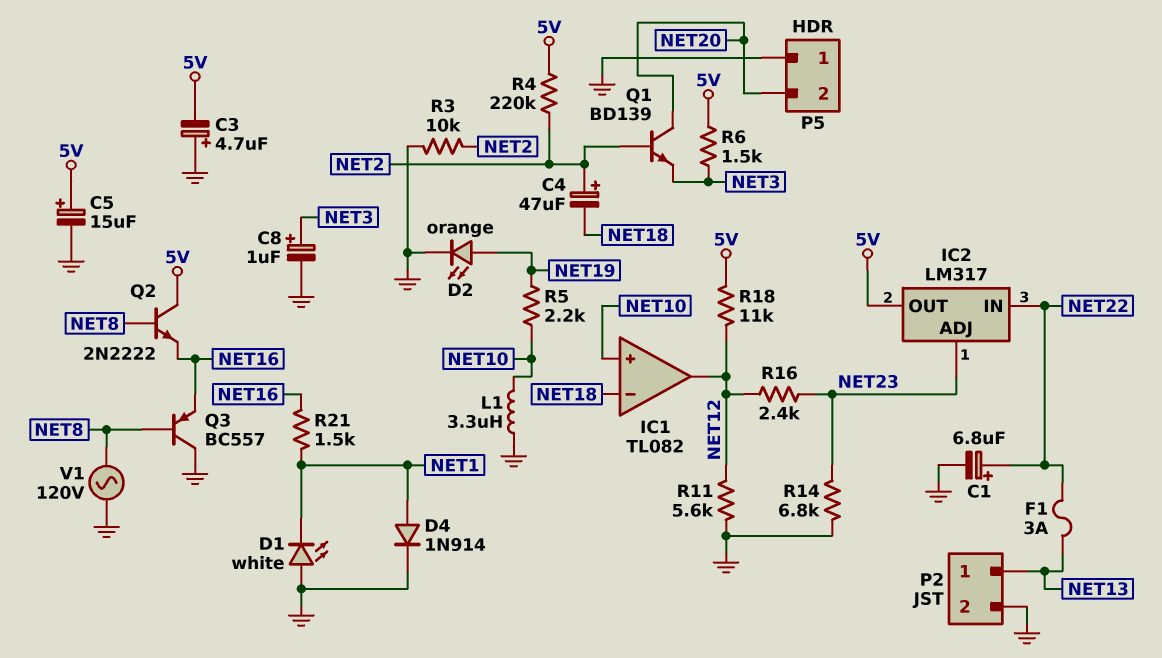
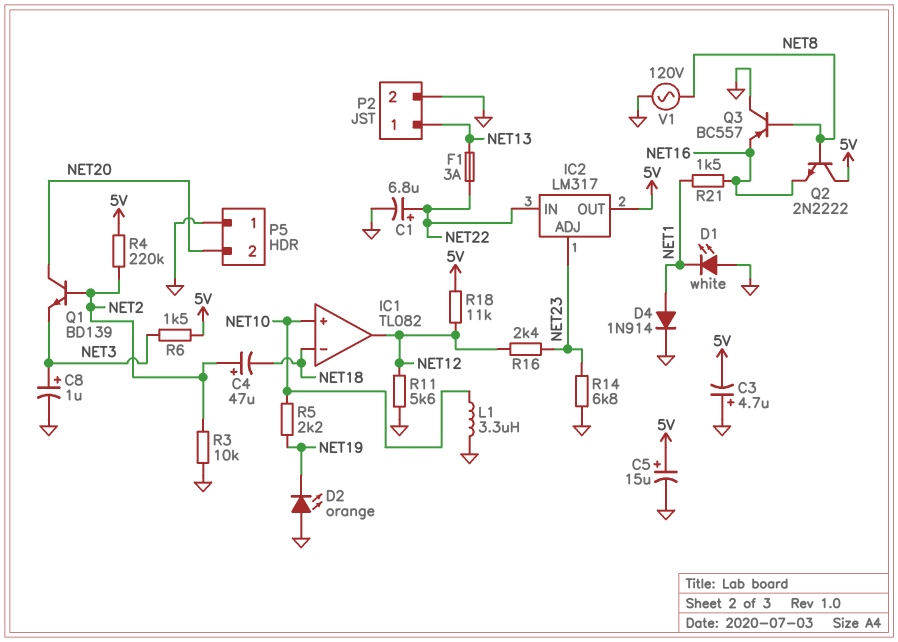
D2: LED orange (A NET19, K GND) -> LED orange (A GND, K NET19)

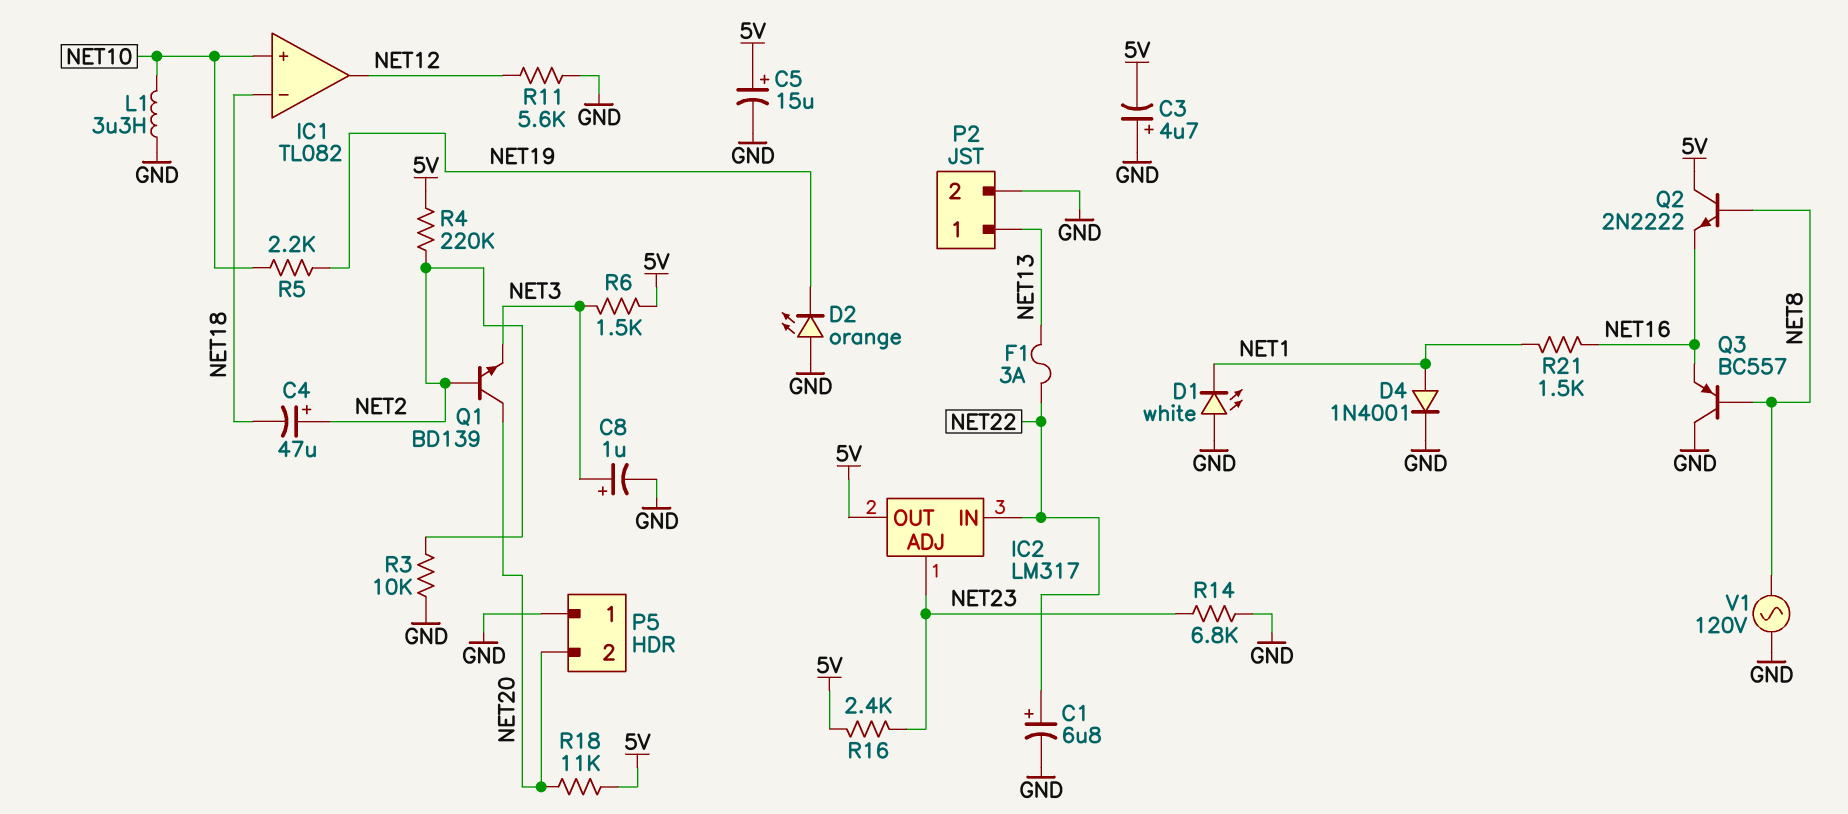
D4: diode 1N914 (A NET1, K GND) -> diode 1N4001 (A NET1, K GND)
R16: 2.4k (NET12, NET23) -> 2.4k (5V, NET23)
R18: 11k (5V, NET12) -> 11k (5V, NET20)

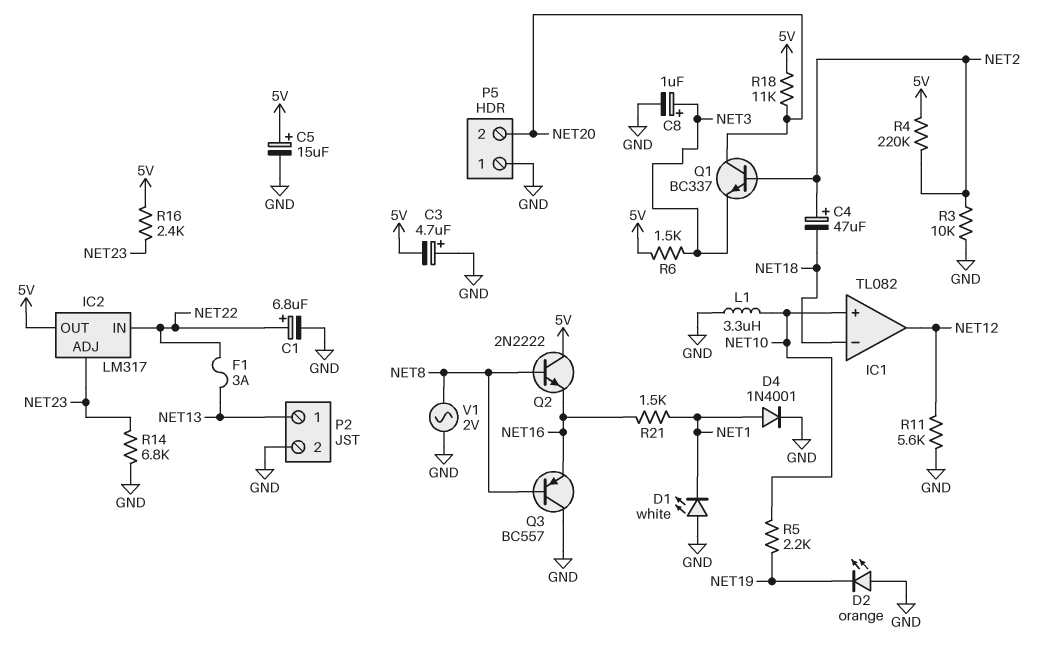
Q1: NPN BD139 (B NET2, C NET20, E NET3) -> NPN BC337 (B NET2, C NET20, E NET3)
V1: AC 120V (GND, NET8) -> AC 2V (GND, NET8)

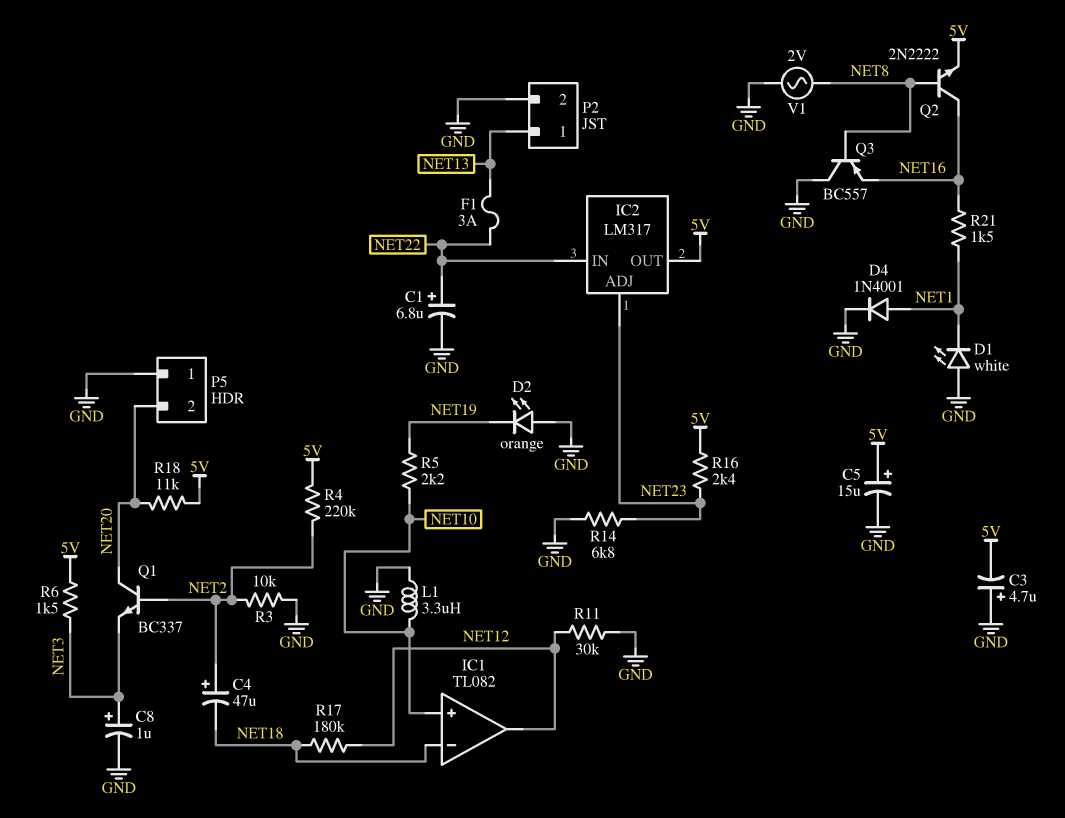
Q2: NPN 2N2222 (B NET8, C 5V, E NET16) -> NPN 2N2222 (B NET8, C NET16, E 5V)
R11: 5.6k (GND, NET12) -> 30k (GND, NET12)
R17: none -> 180k (NET12, NET18)

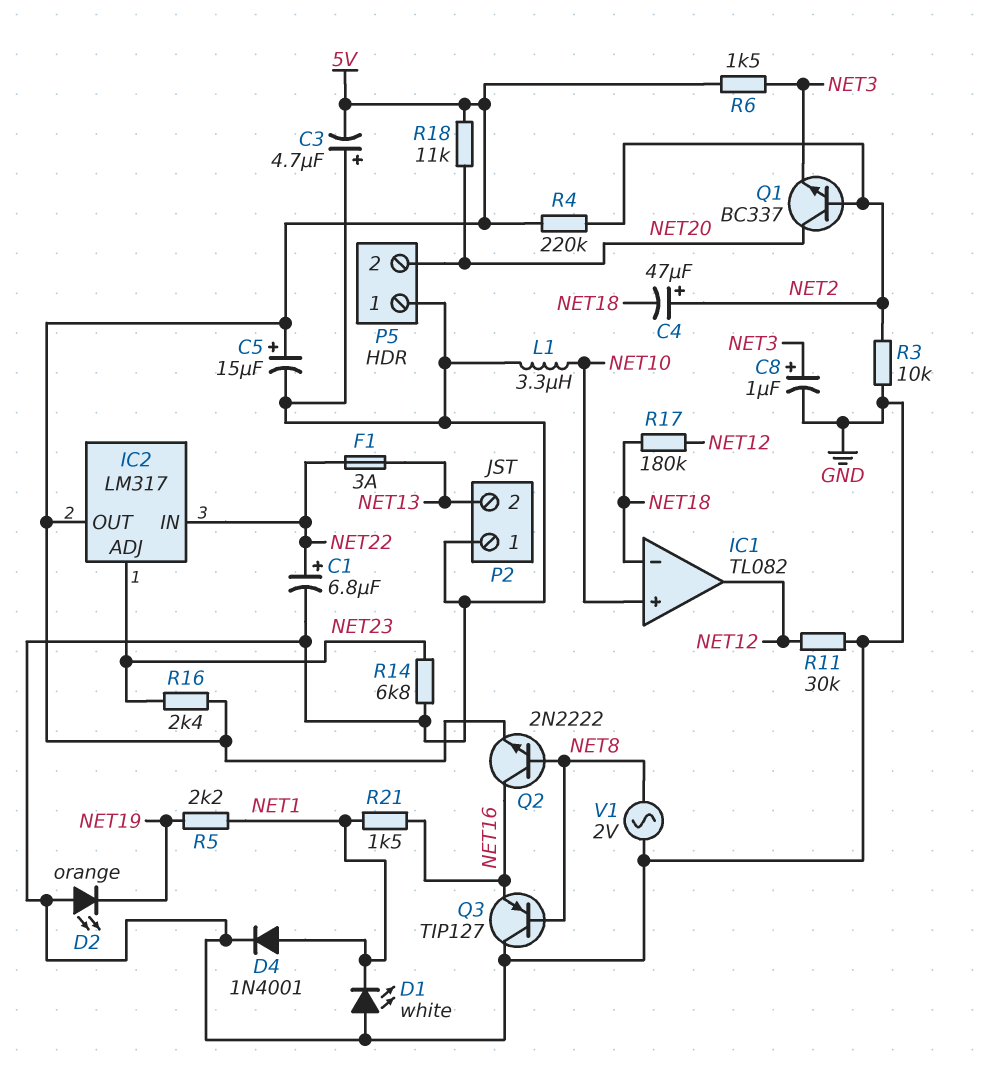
P2 pin 1: NET13 -> GND
P2 pin 2: GND -> NET13
Q3: PNP BC557 (B NET8, C GND, E NET16) -> PNP TIP127 (B NET8, C GND, E NET16)
R5: 2.2k (NET10, NET19) -> 2.2k (NET1, NET19)

